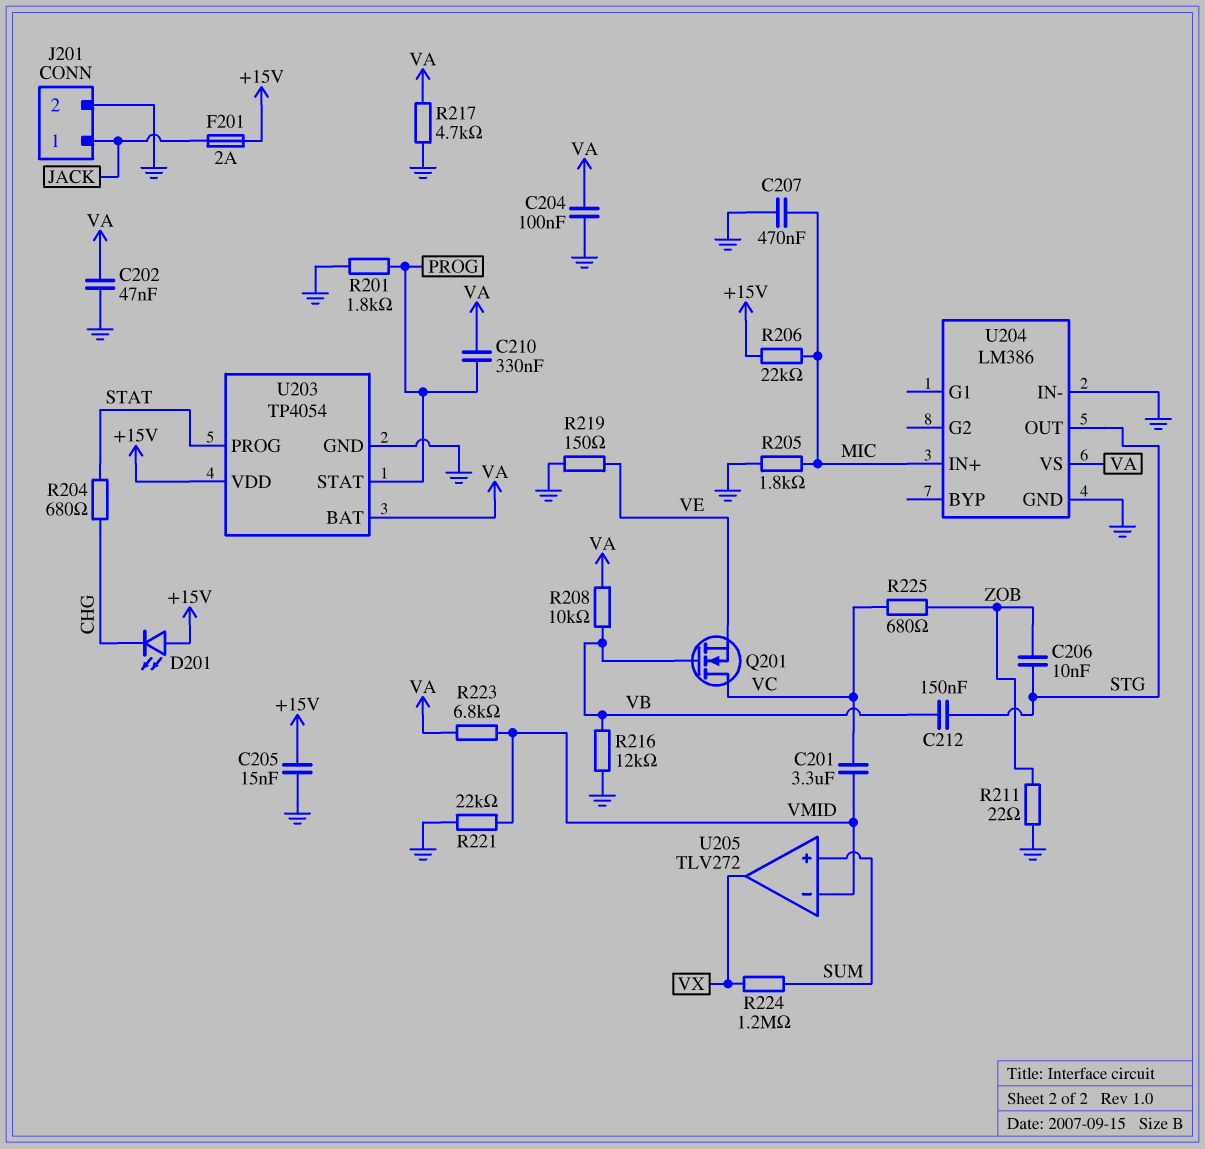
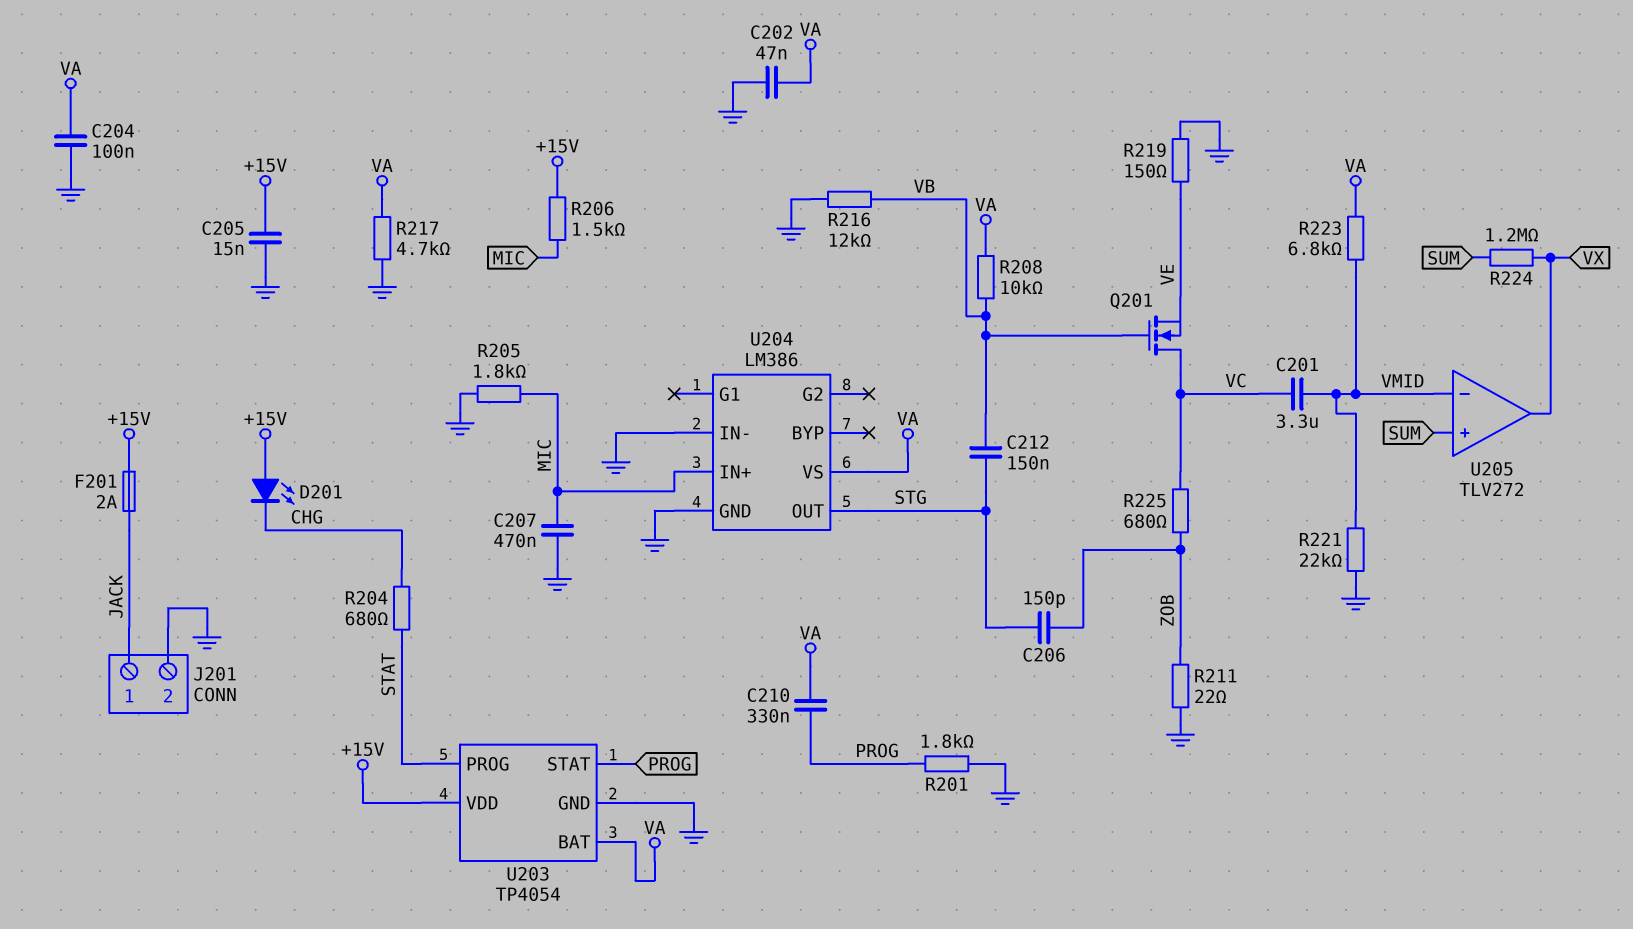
C206: 10nF (STG, ZOB) -> 150pF (STG, ZOB)
R206: 22k (+15V, MIC) -> 1.5k (+15V, MIC)

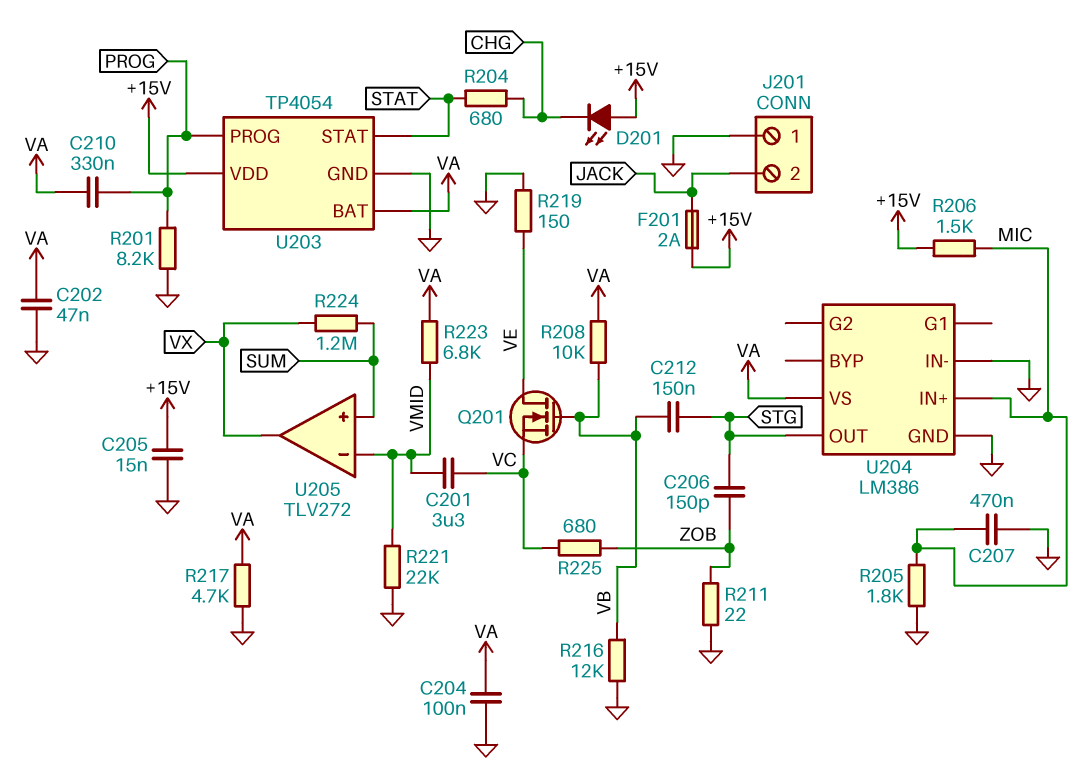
J201 pin 1: JACK -> GND
J201 pin 2: GND -> JACK
Q201: NMOS (G VB, D VC, S VE) -> NMOS (G VB, D VE, S VC)
R201: 1.8k (GND, PROG) -> 8.2k (GND, PROG)
U203 pin PROG: STAT -> PROG
U203 pin STAT: PROG -> STAT

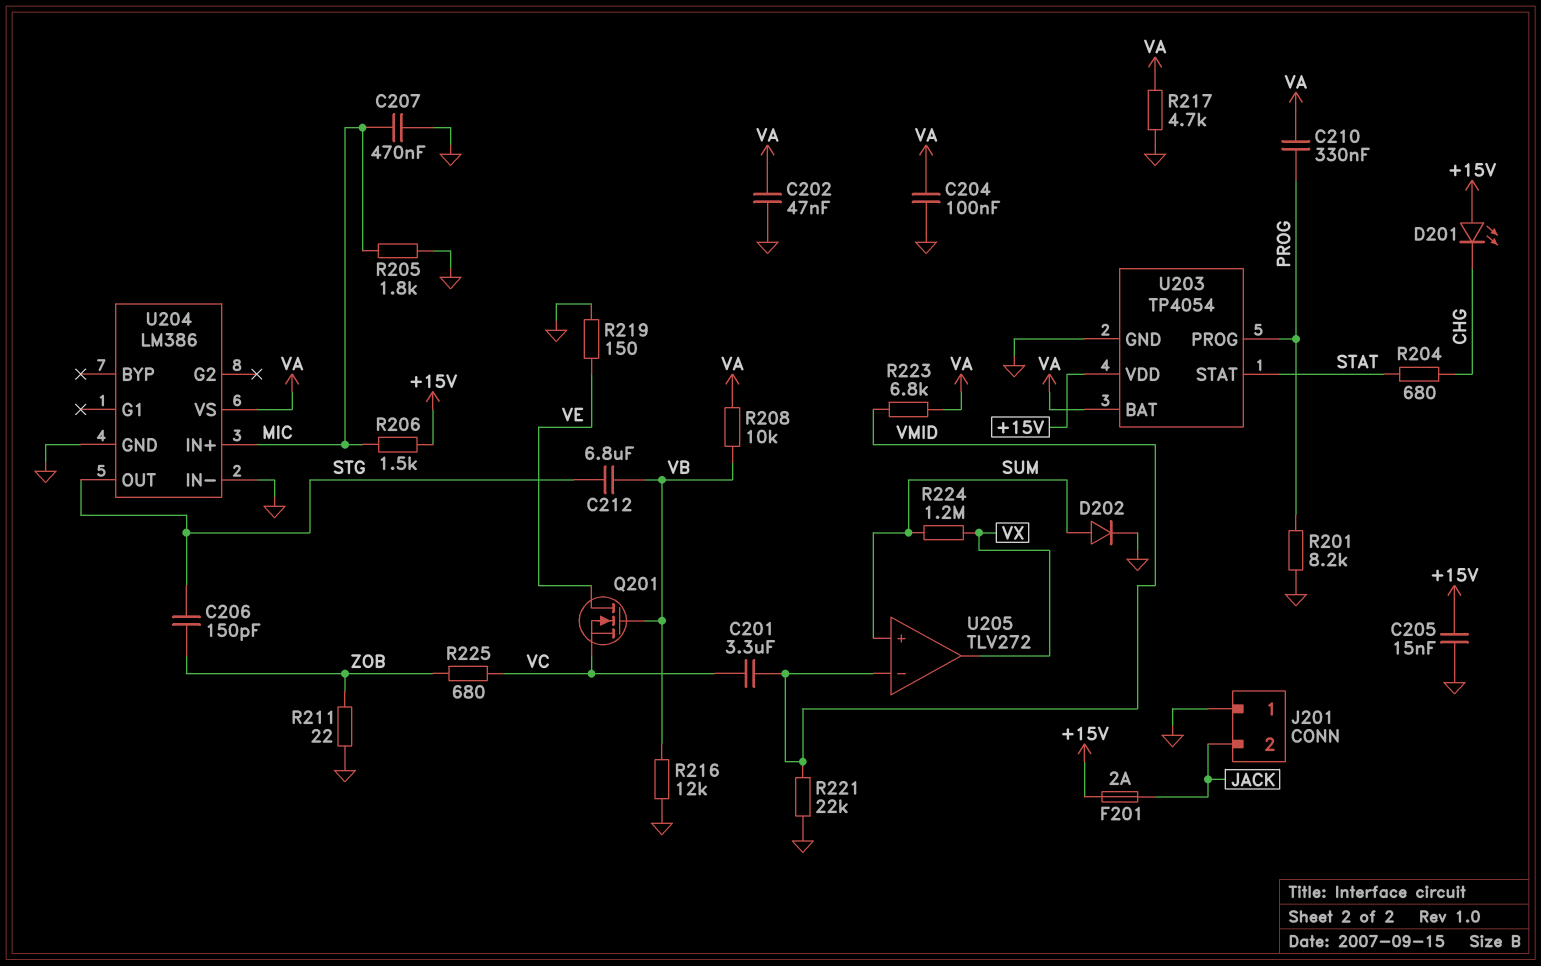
C212: 150nF (STG, VB) -> 6.8uF (STG, VB)
D202: none -> diode (A SUM, K GND)

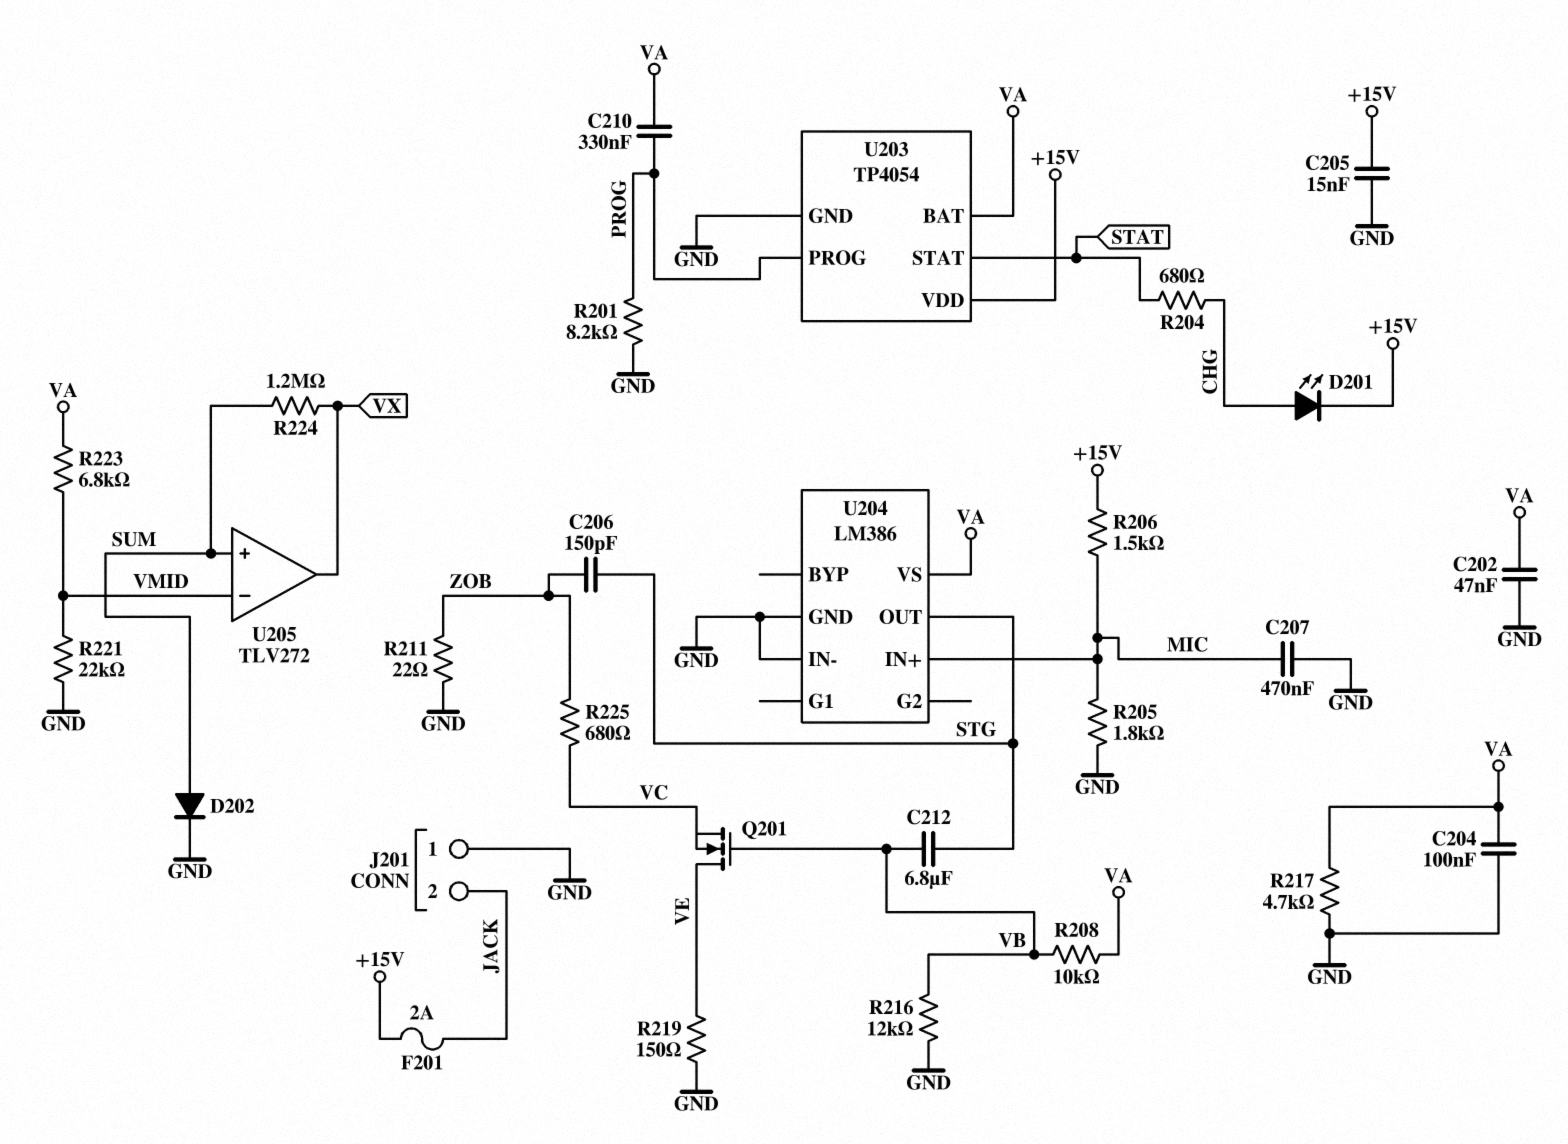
C201: 3.3uF (VC, VMID) -> none
D201: LED (A +15V, K CHG) -> LED (A CHG, K +15V)

